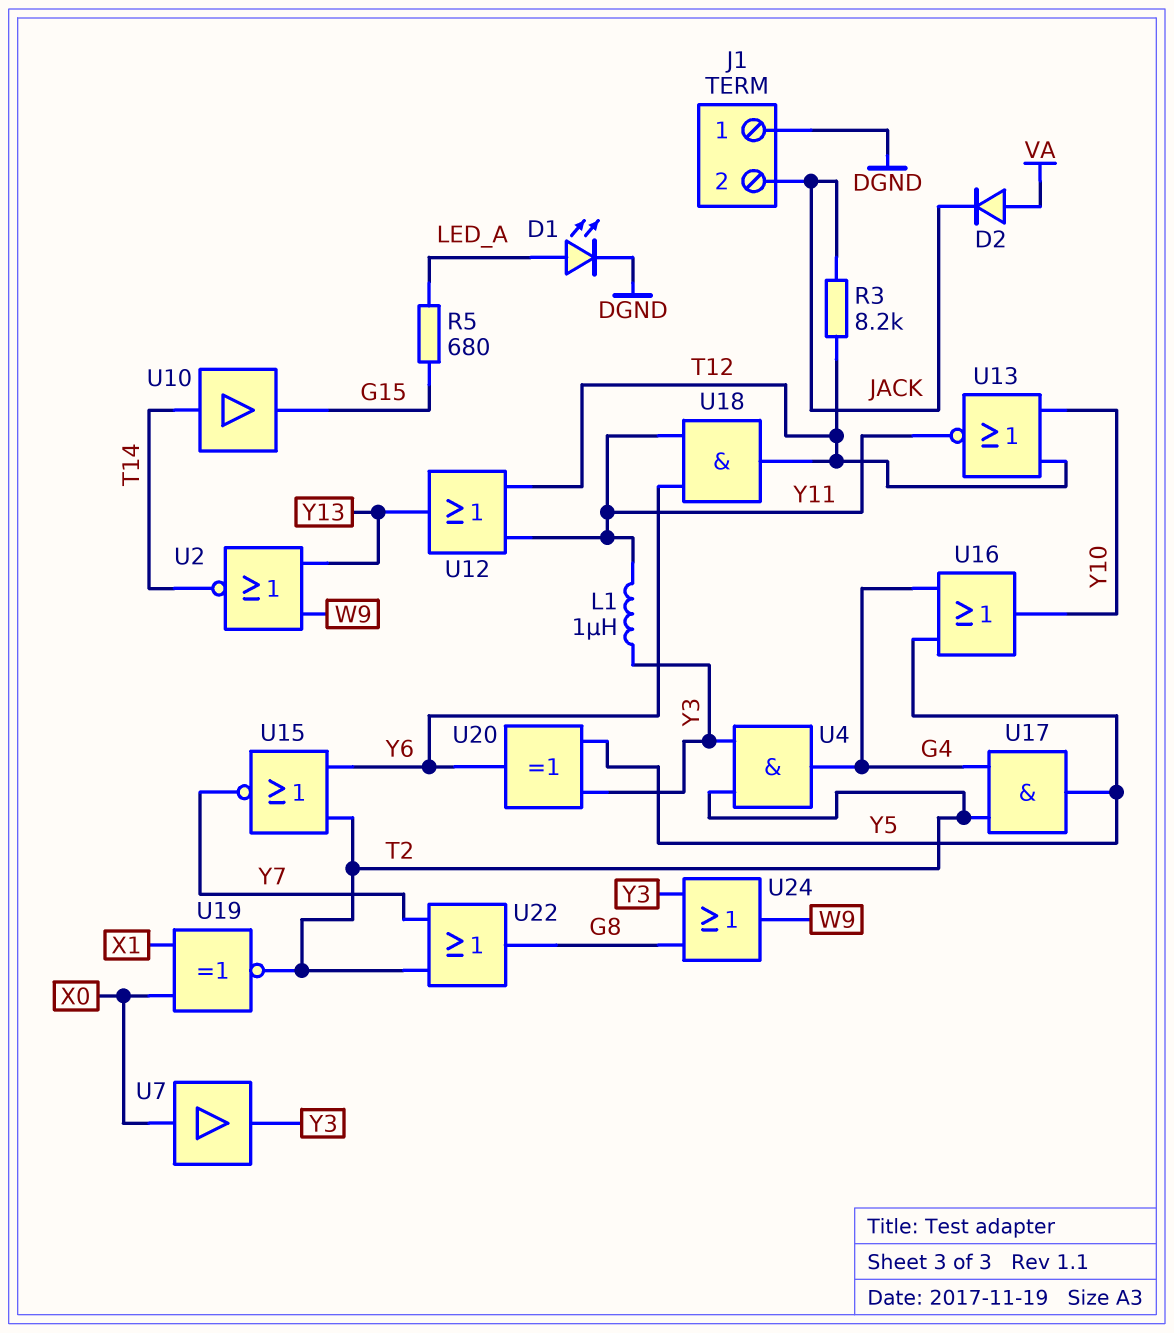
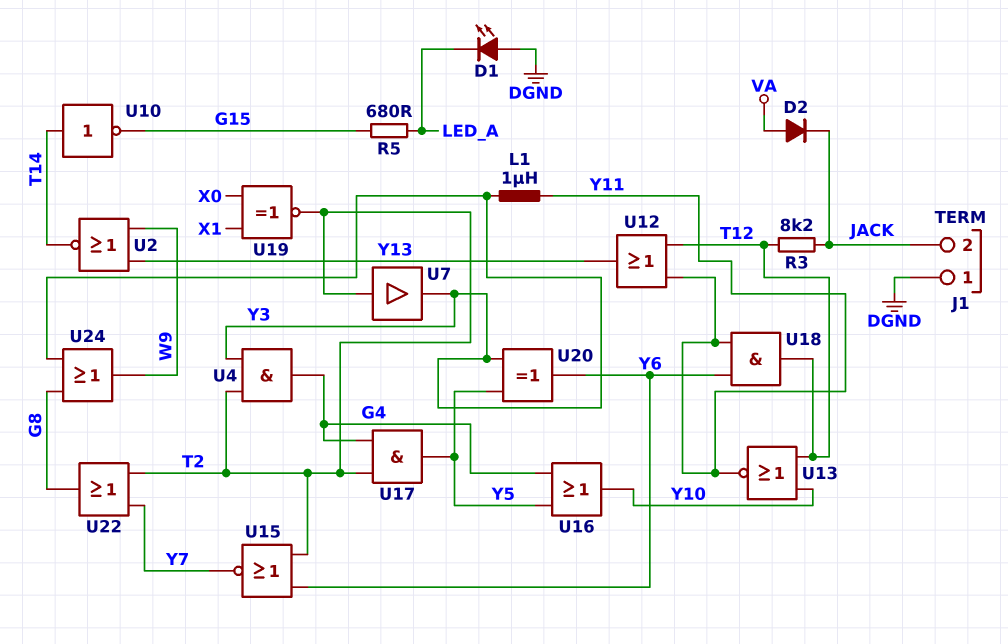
D1: LED (A LED_A, K DGND) -> LED (A DGND, K LED_A)
U7: buffer (in X0, out Y3) -> buffer (in T2, out Y3)
U10: buffer (in T14, out G15) -> NOT (in T14, out G15)

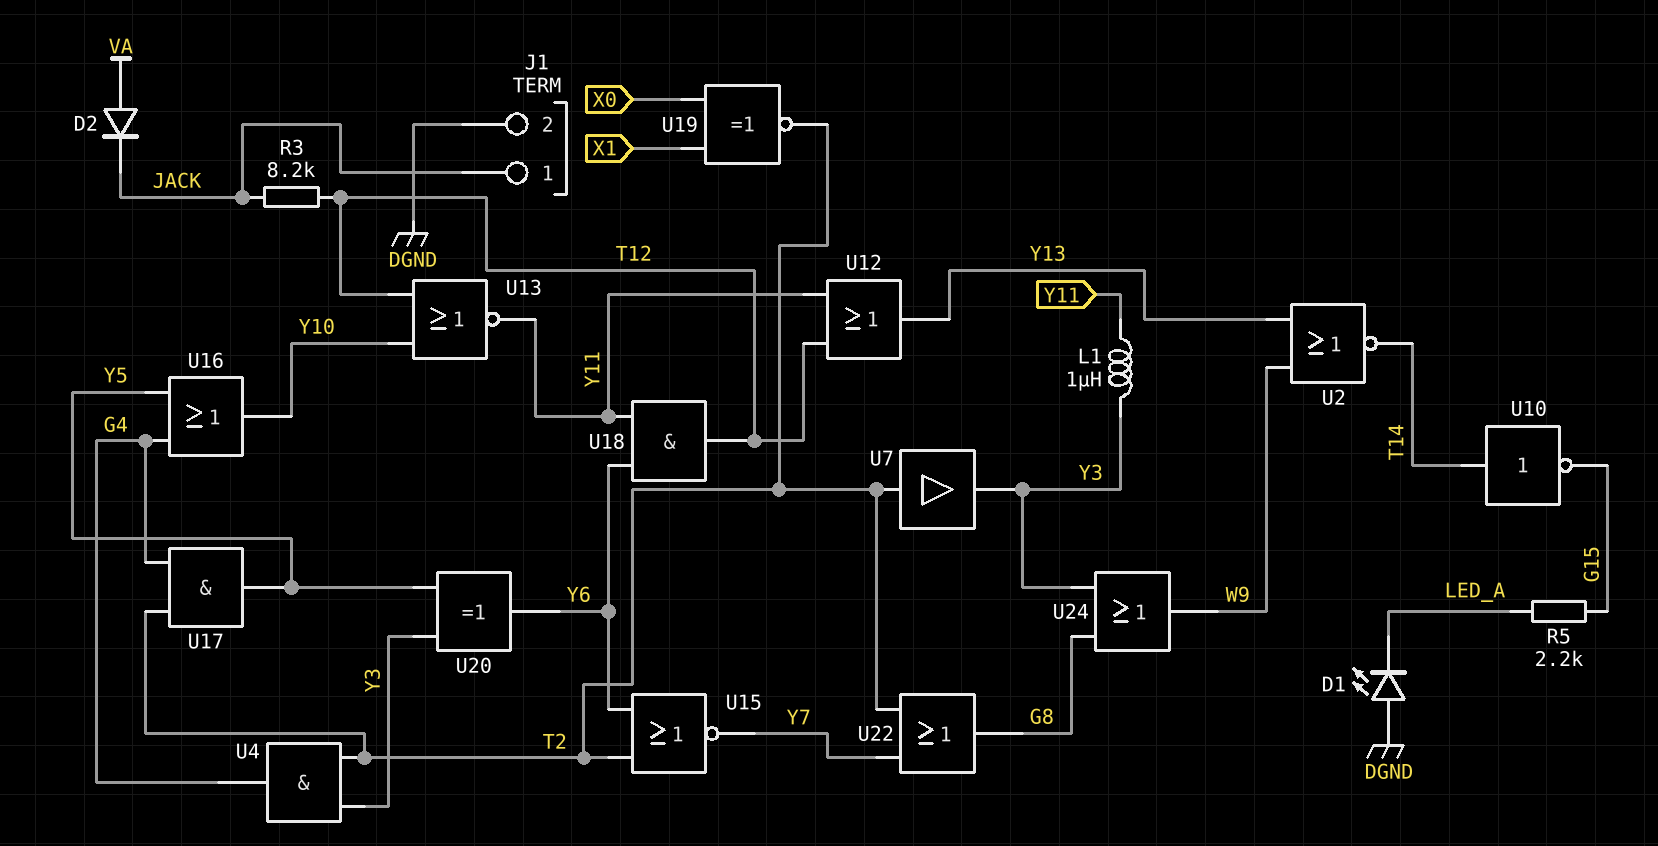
J1 pin 1: DGND -> JACK
J1 pin 2: JACK -> DGND
R5: 680 (G15, LED_A) -> 2.2k (G15, LED_A)

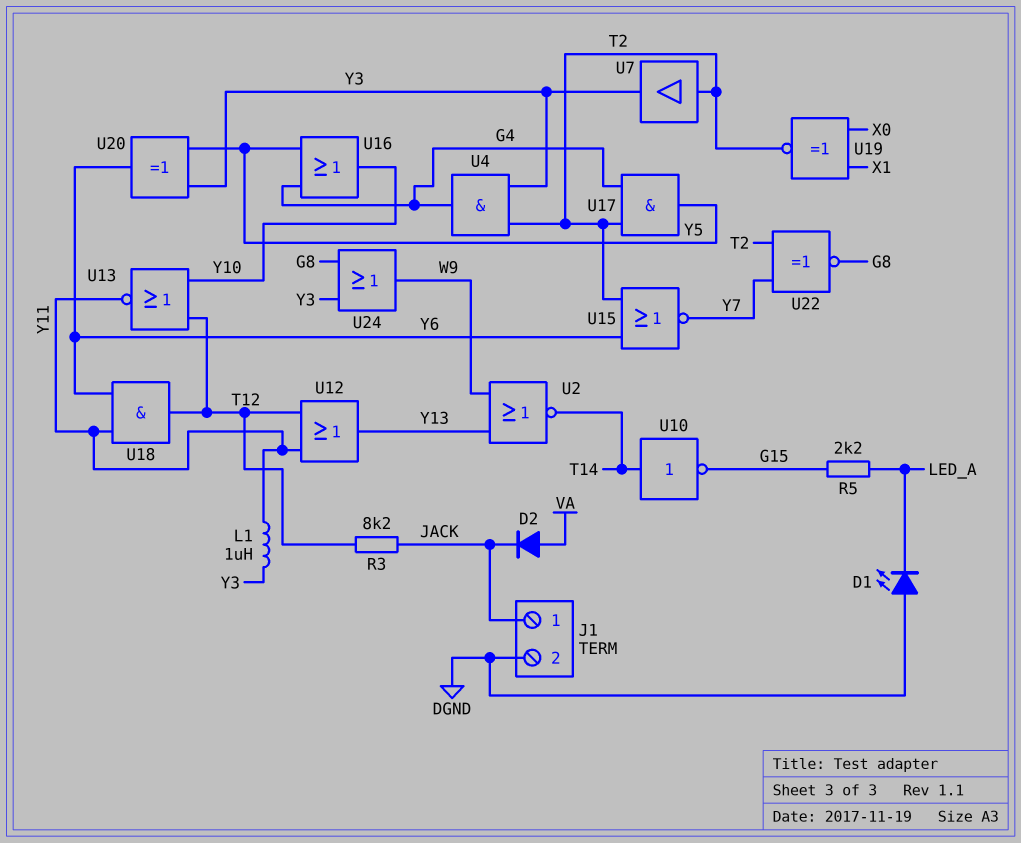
U22: OR (in T2, in Y7, out G8) -> XNOR (in T2, in Y7, out G8)

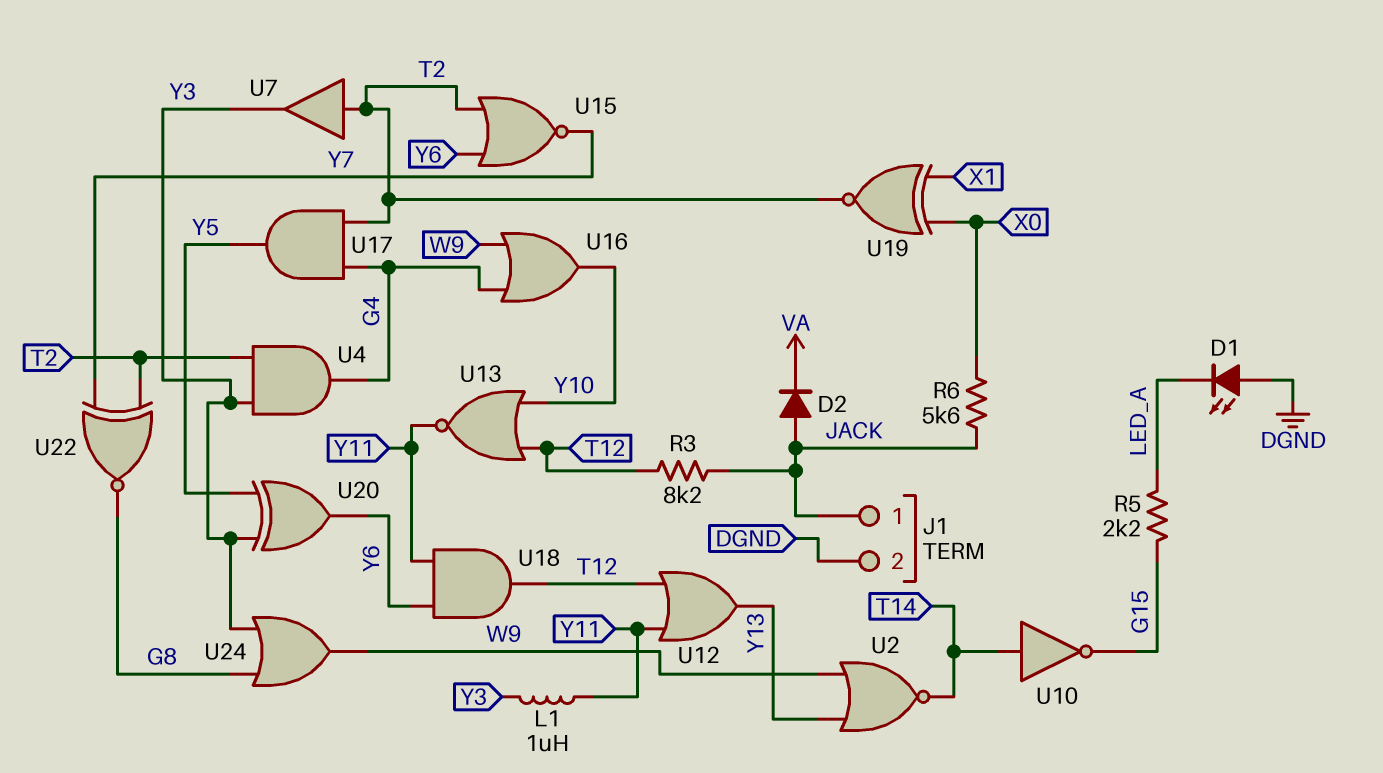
D2: diode (A VA, K JACK) -> diode (A JACK, K VA)
R6: none -> 5.6k (JACK, X0)
U16: OR (in G4, in Y5, out Y10) -> OR (in G4, in W9, out Y10)

